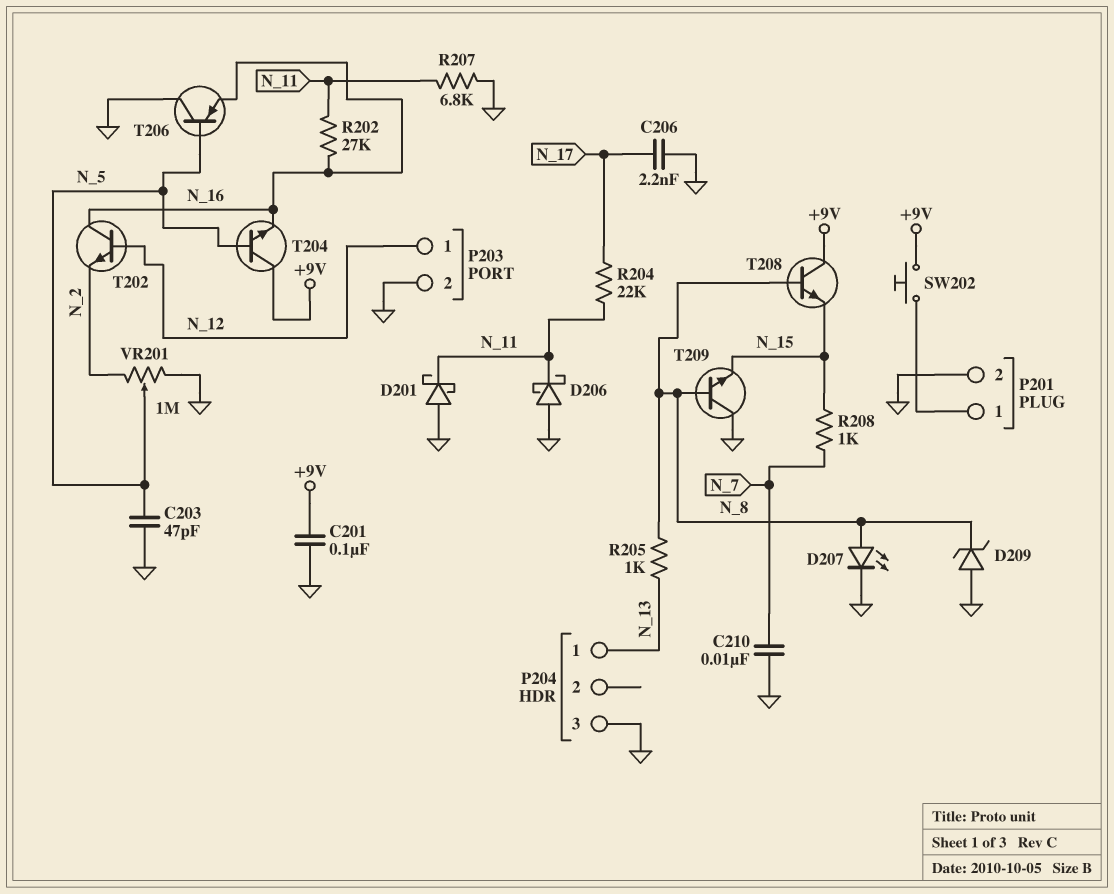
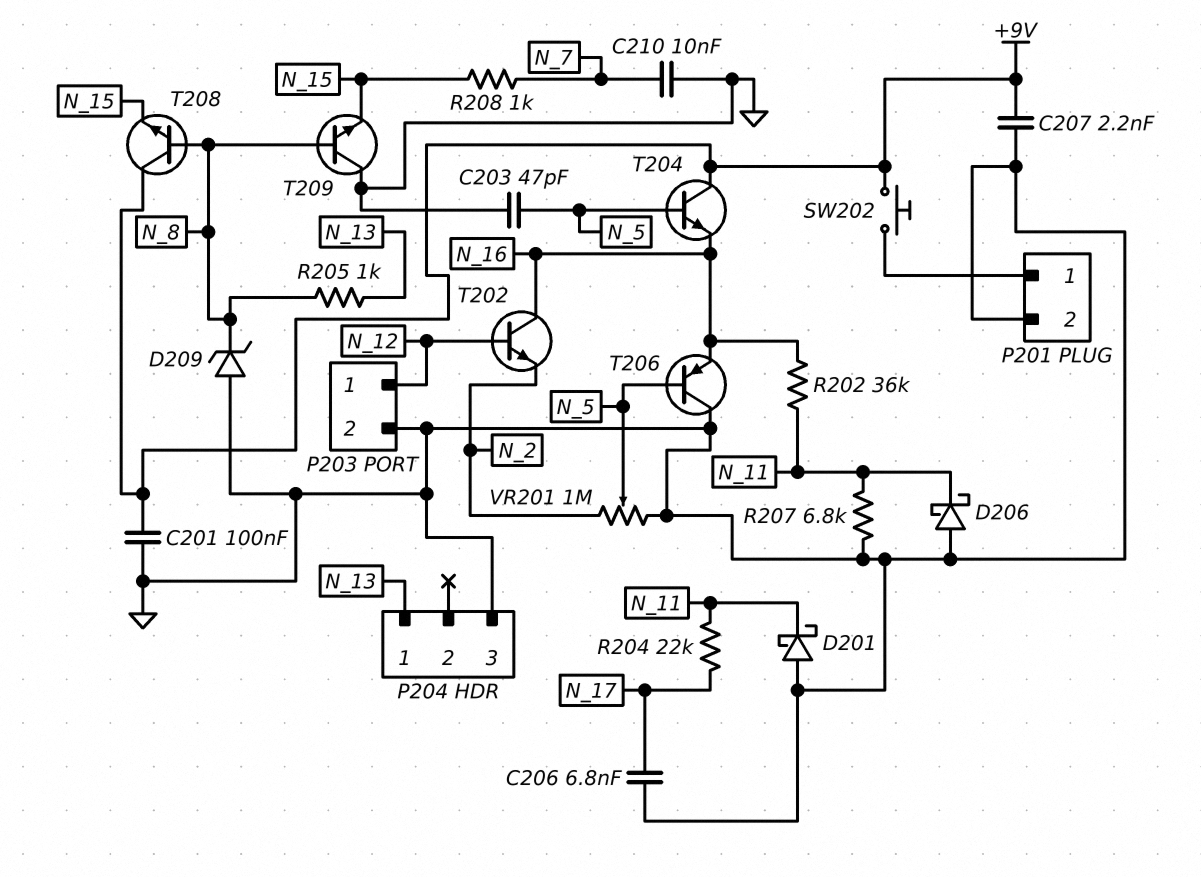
C206: 2.2nF (GND, N_17) -> 6.8nF (GND, N_17)
C207: none -> 2.2nF (+9V, GND)
D207: LED (A N_8, K GND) -> none
R202: 27k (N_11, N_16) -> 36k (N_11, N_16)

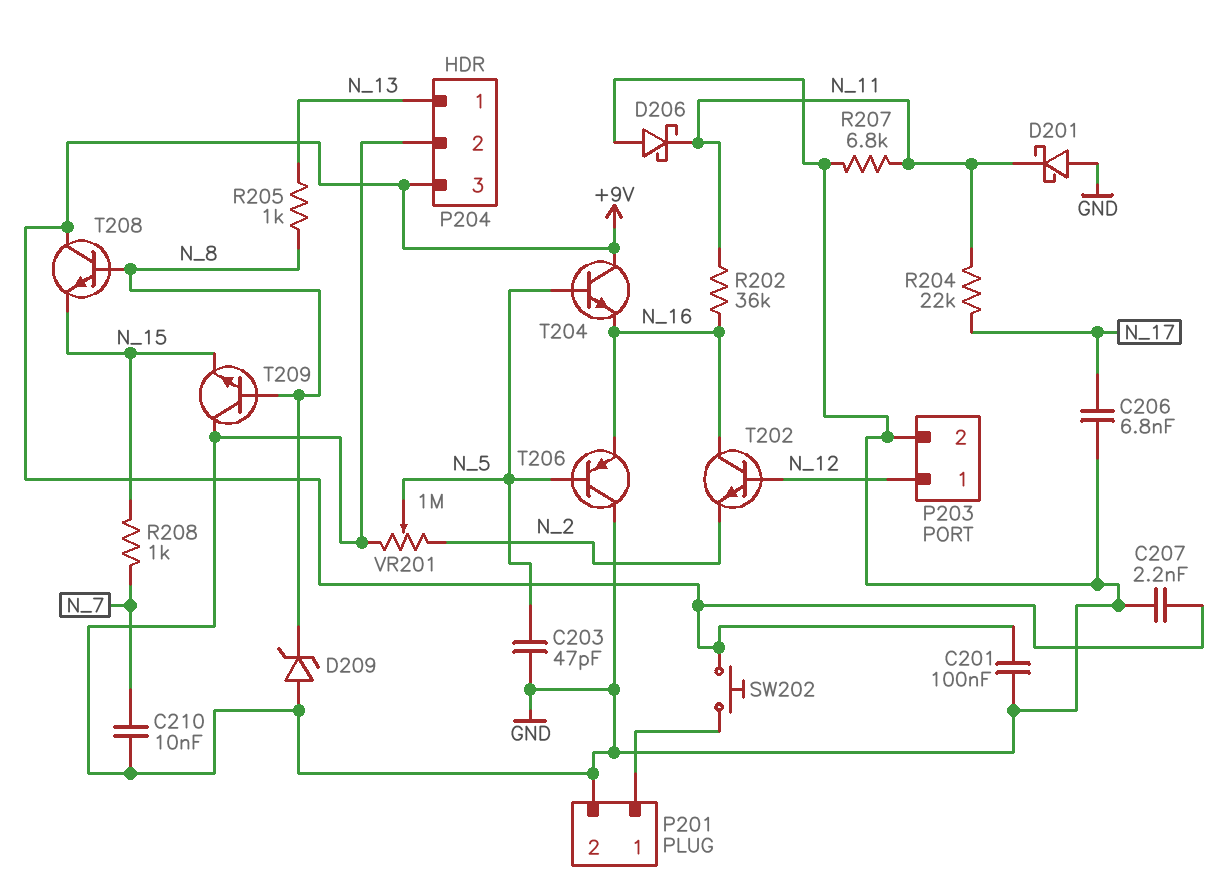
P204 pin 2: none -> GND
P204 pin 3: GND -> +9V

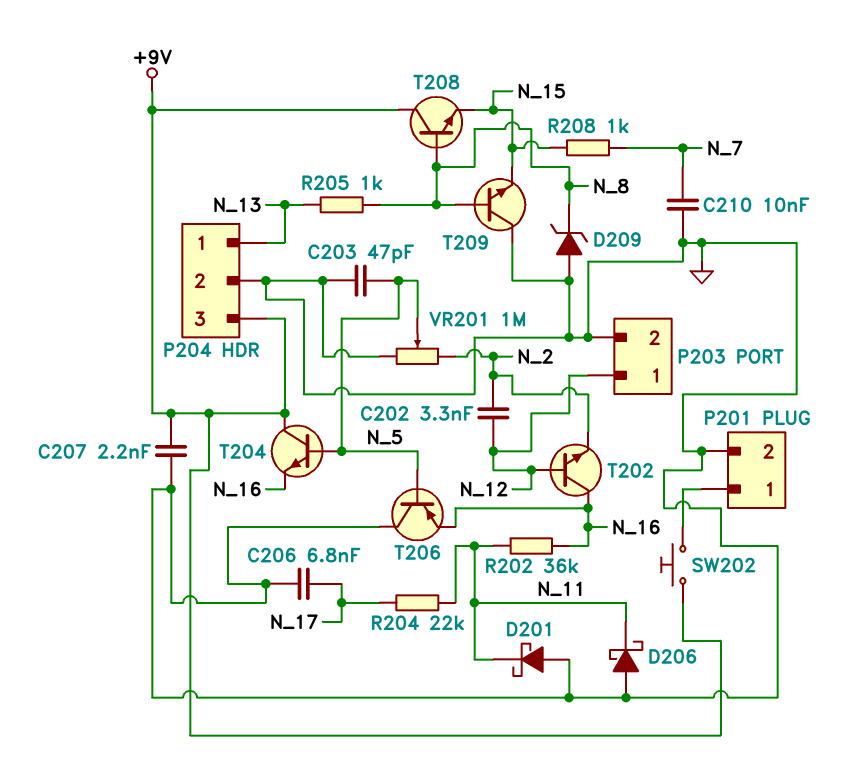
C201: 100nF (+9V, GND) -> none
C202: none -> 3.3nF (N_2, N_12)
R207: 6.8k (GND, N_11) -> none

